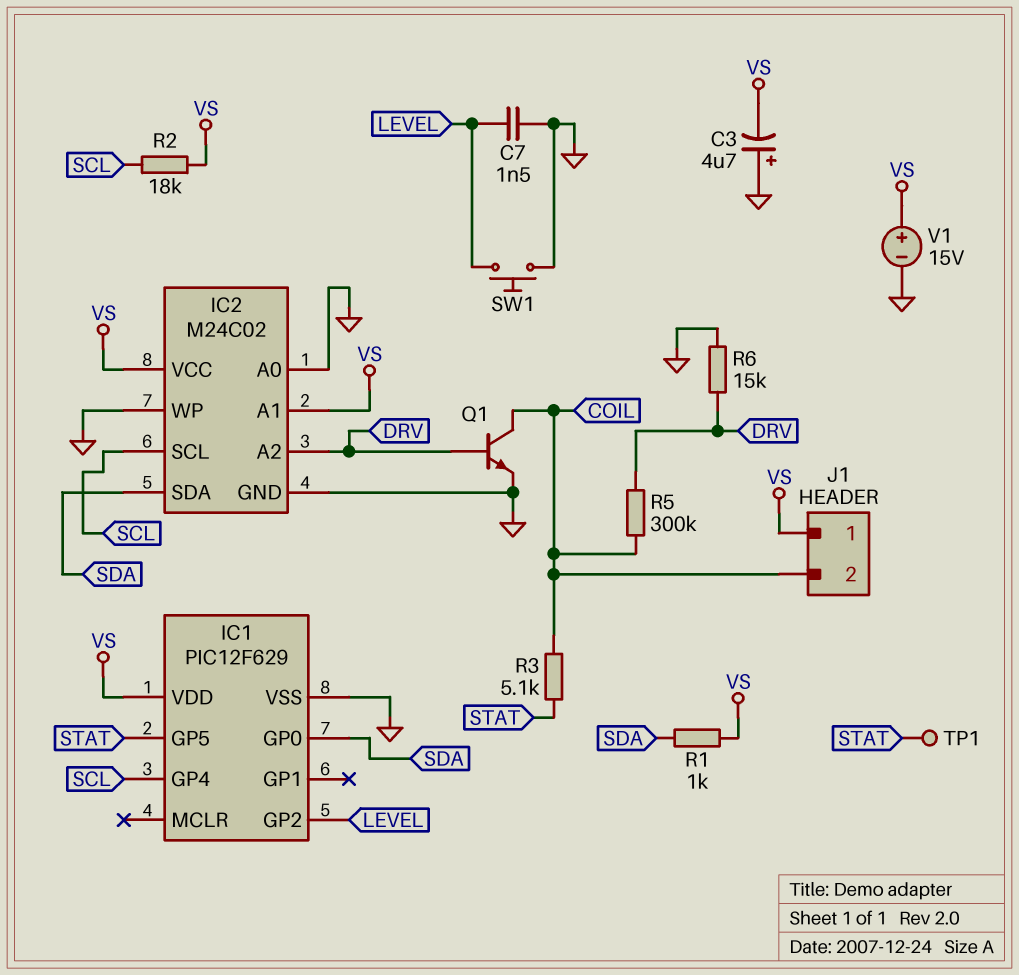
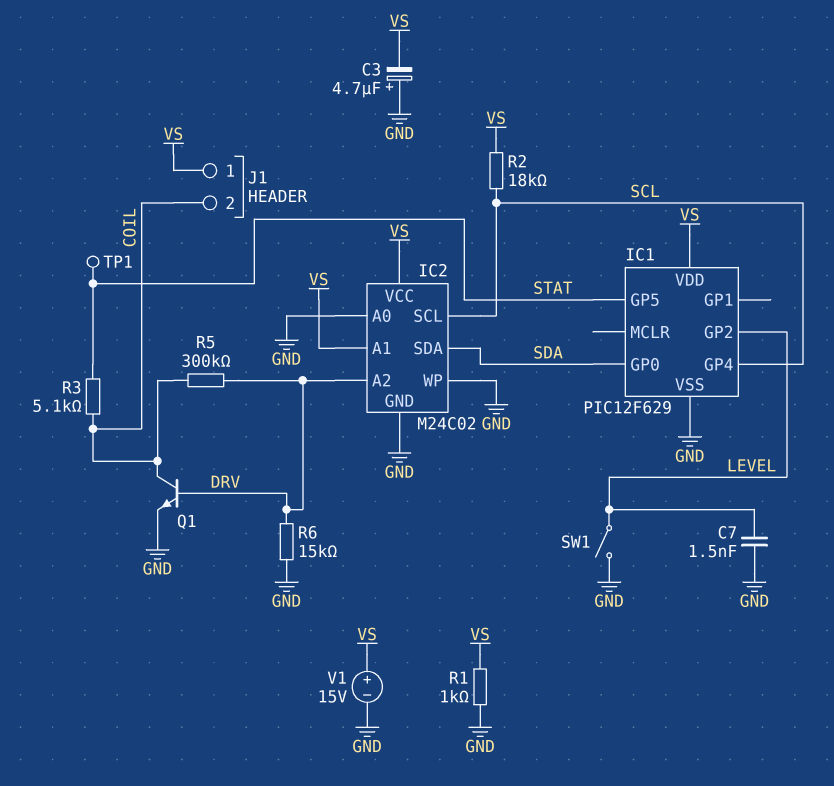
R1: 1k (SDA, VS) -> 1k (GND, VS)
SW1: button (GND, LEVEL) -> switch (GND, LEVEL)

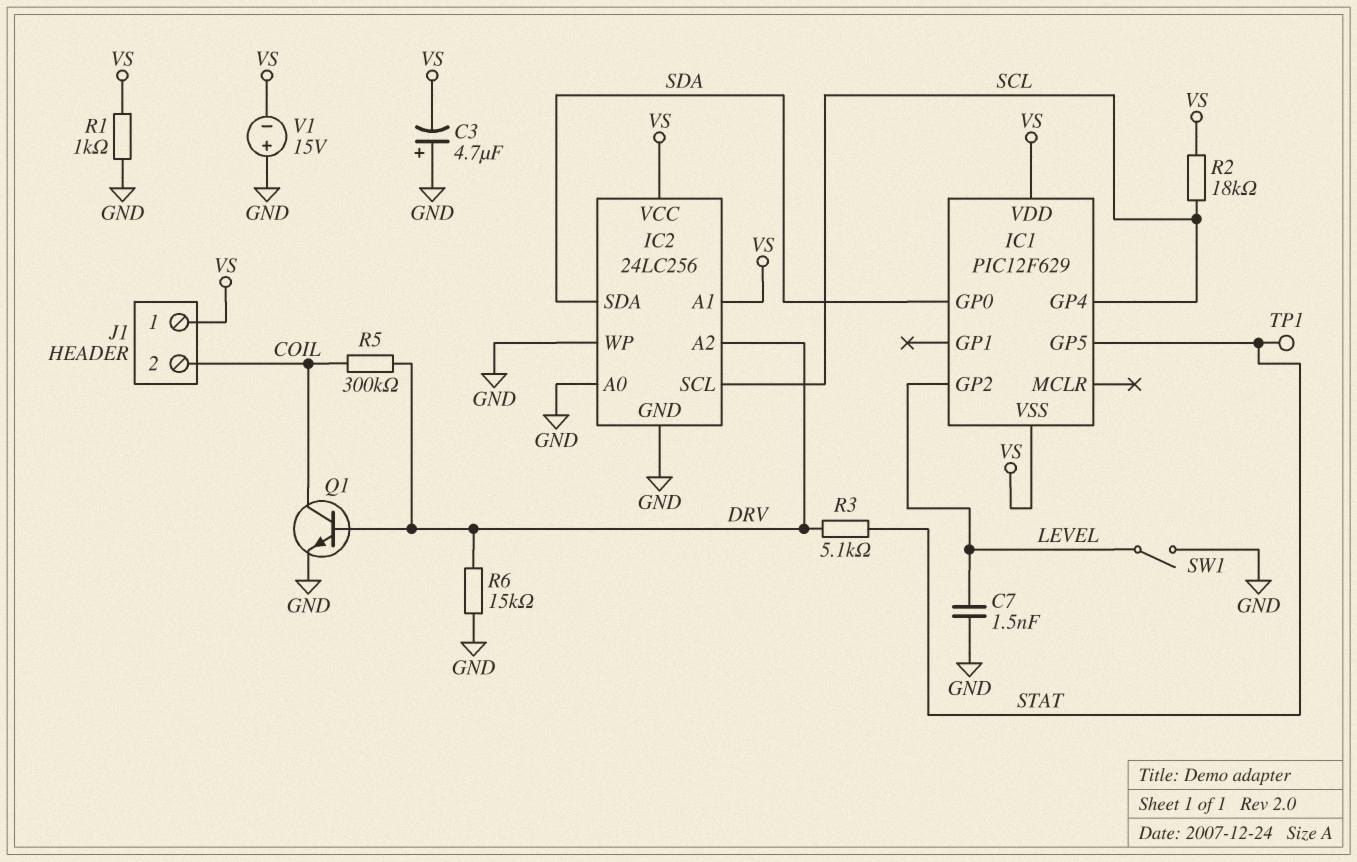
IC1 pin VSS: GND -> VS
IC2: M24C02 -> 24LC256
R3: 5.1k (COIL, STAT) -> 5.1k (DRV, STAT)
V1: 15V (plus VS, minus GND) -> 15V (plus GND, minus VS)

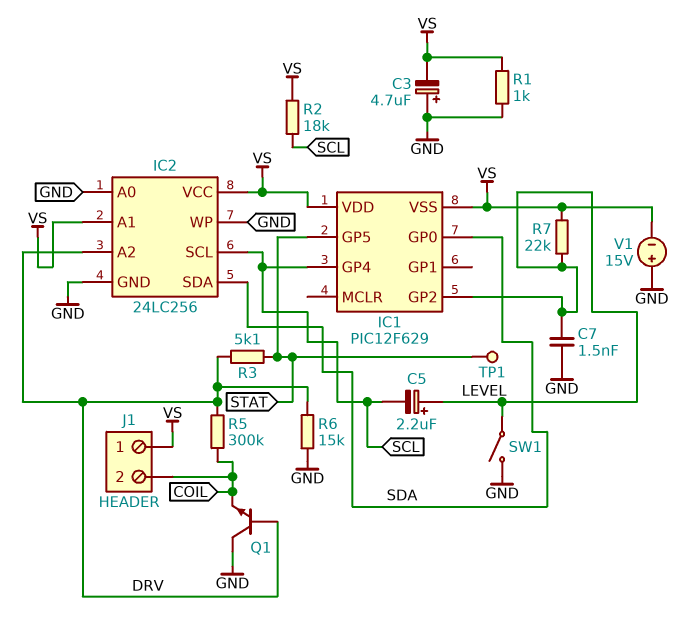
C5: none -> 2.2uF (plus LEVEL, minus SCL)
Q1: NPN (B DRV, C COIL, E GND) -> NPN (B DRV, C GND, E COIL)
R7: none -> 22k (LEVEL, VS)

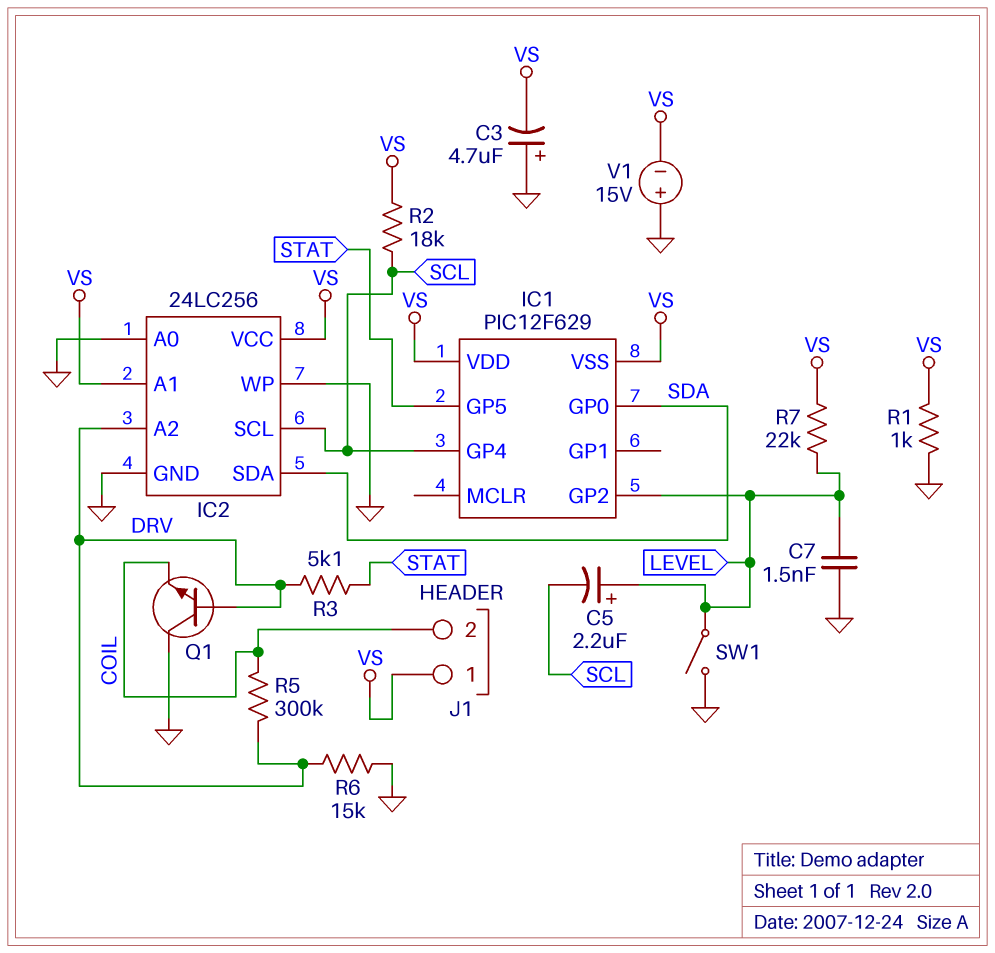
TP1: test point (STAT) -> none

